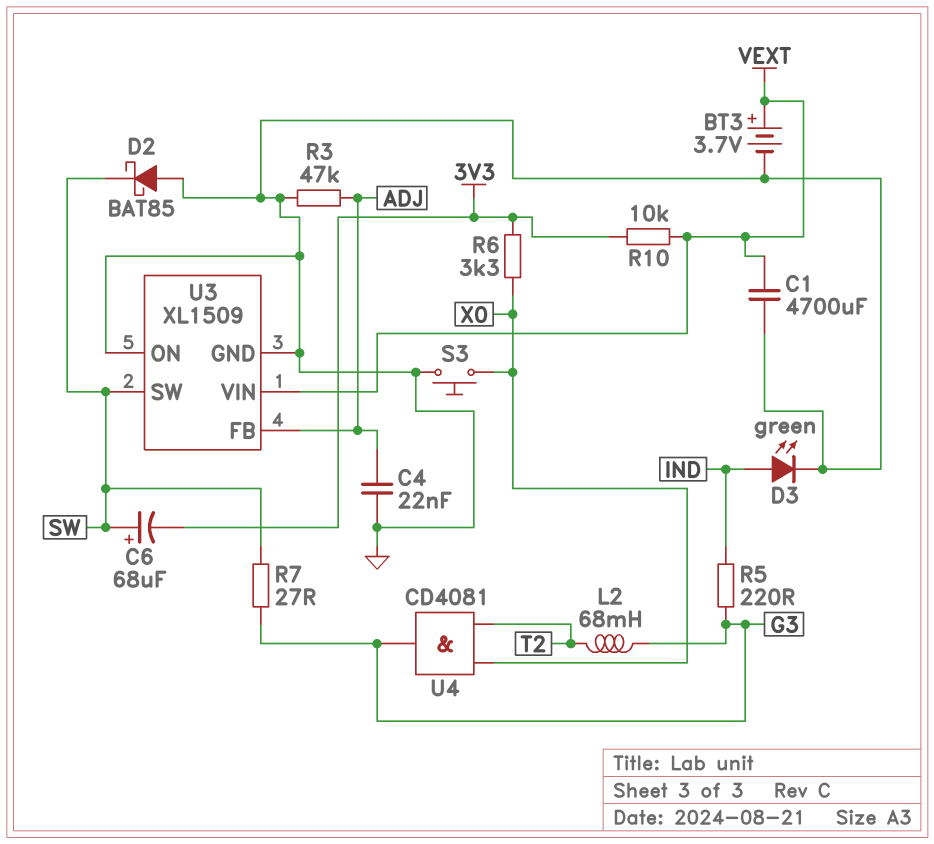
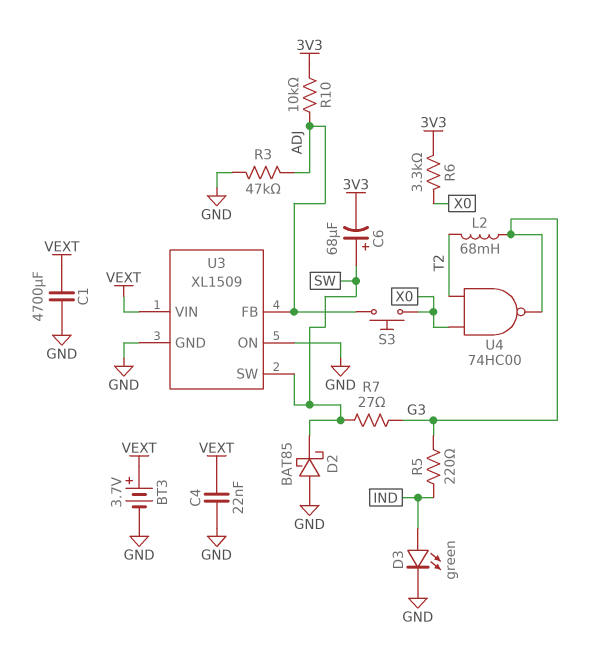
C4: 22nF (ADJ, GND) -> 22nF (GND, VEXT)
R10: 10k (3V3, VEXT) -> 10k (3V3, ADJ)
S3: button (GND, X0) -> button (ADJ, X0)
U4: AND CD4081 (in T2, in X0, out G3) -> NAND 74HC00 (in T2, in X0, out G3)

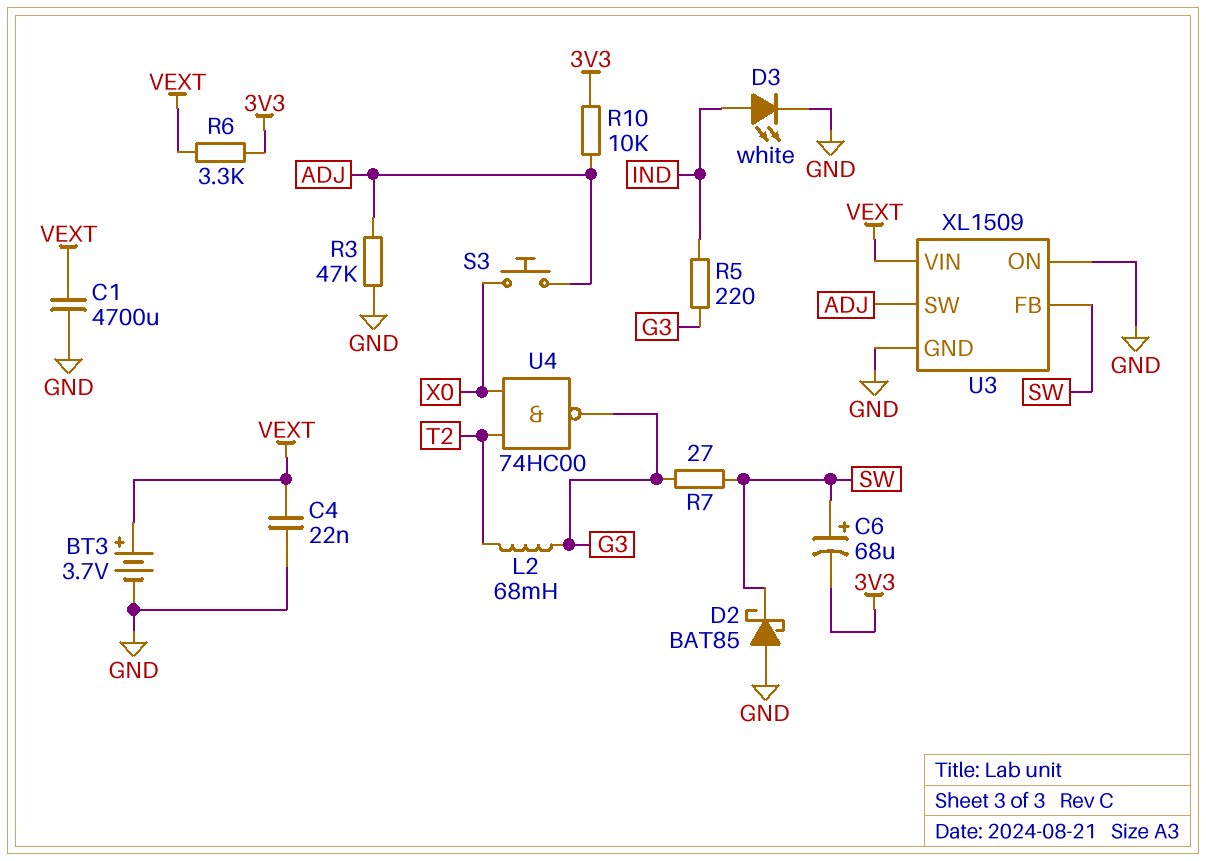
D3: LED green (A IND, K GND) -> LED white (A IND, K GND)
R6: 3.3k (3V3, X0) -> 3.3k (3V3, VEXT)
U3 pin FB: ADJ -> SW
U3 pin SW: SW -> ADJ

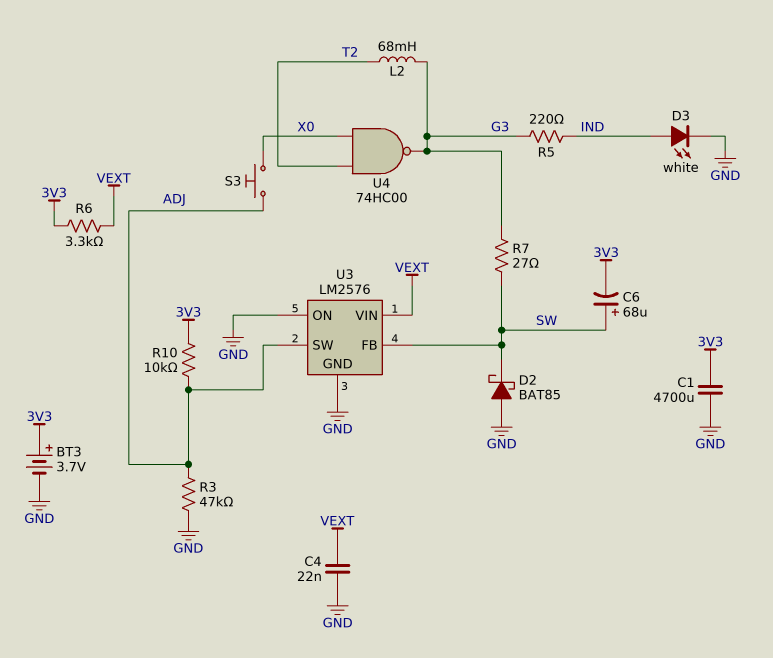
BT3: 3.7V (plus VEXT, minus GND) -> 3.7V (plus 3V3, minus GND)
C1: 4700uF (GND, VEXT) -> 4700uF (3V3, GND)
U3: XL1509 -> LM2576

